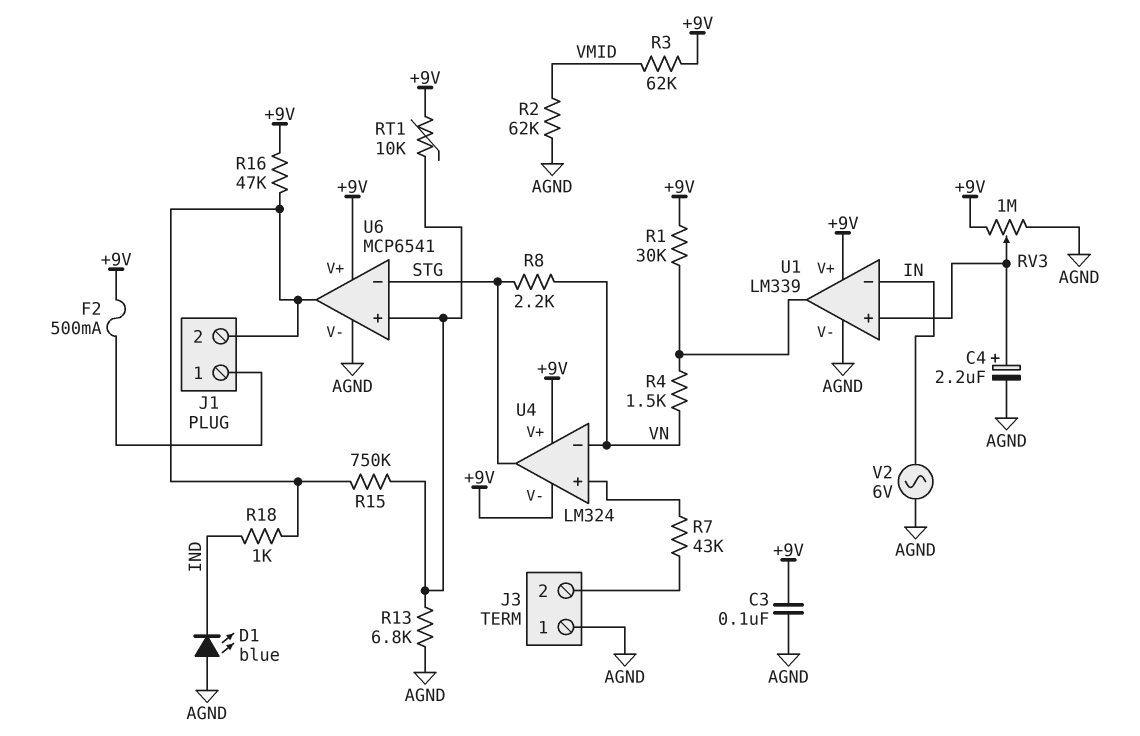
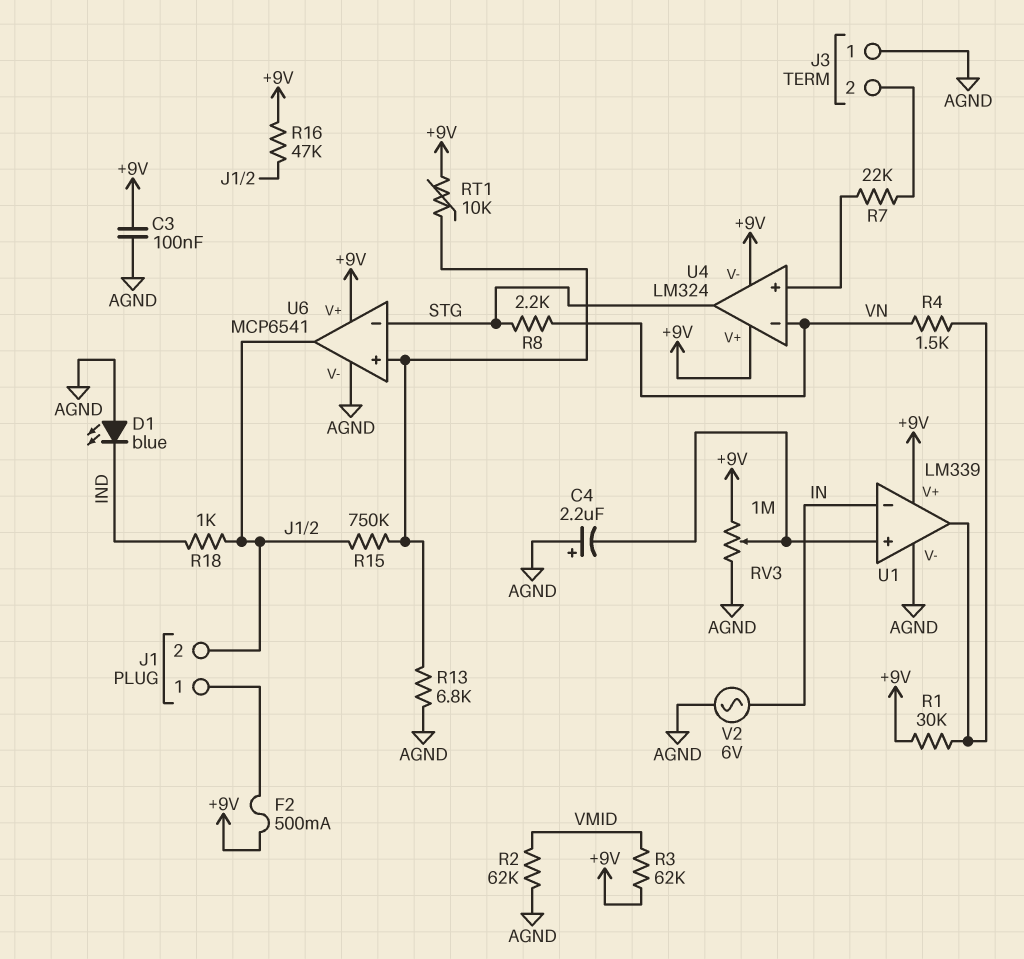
C4: 2.2uF (plus U1/in+, minus AGND) -> 2.2uF (plus AGND, minus U1/in+)
R7: 43k (J3/2, U4/in+) -> 22k (J3/2, U4/in+)

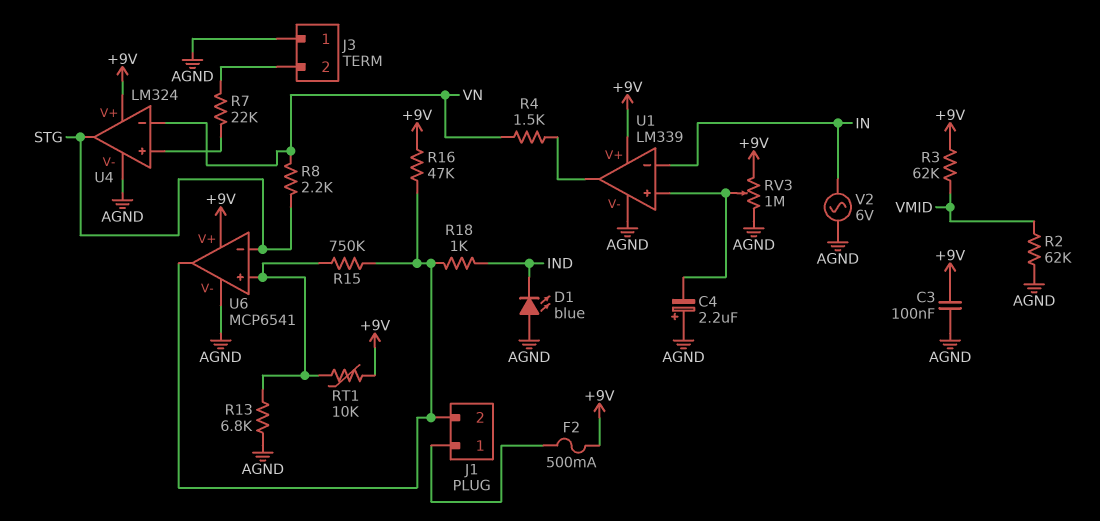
R1: 30k (+9V, U1/out) -> none
U4 pin V-: +9V -> AGND

